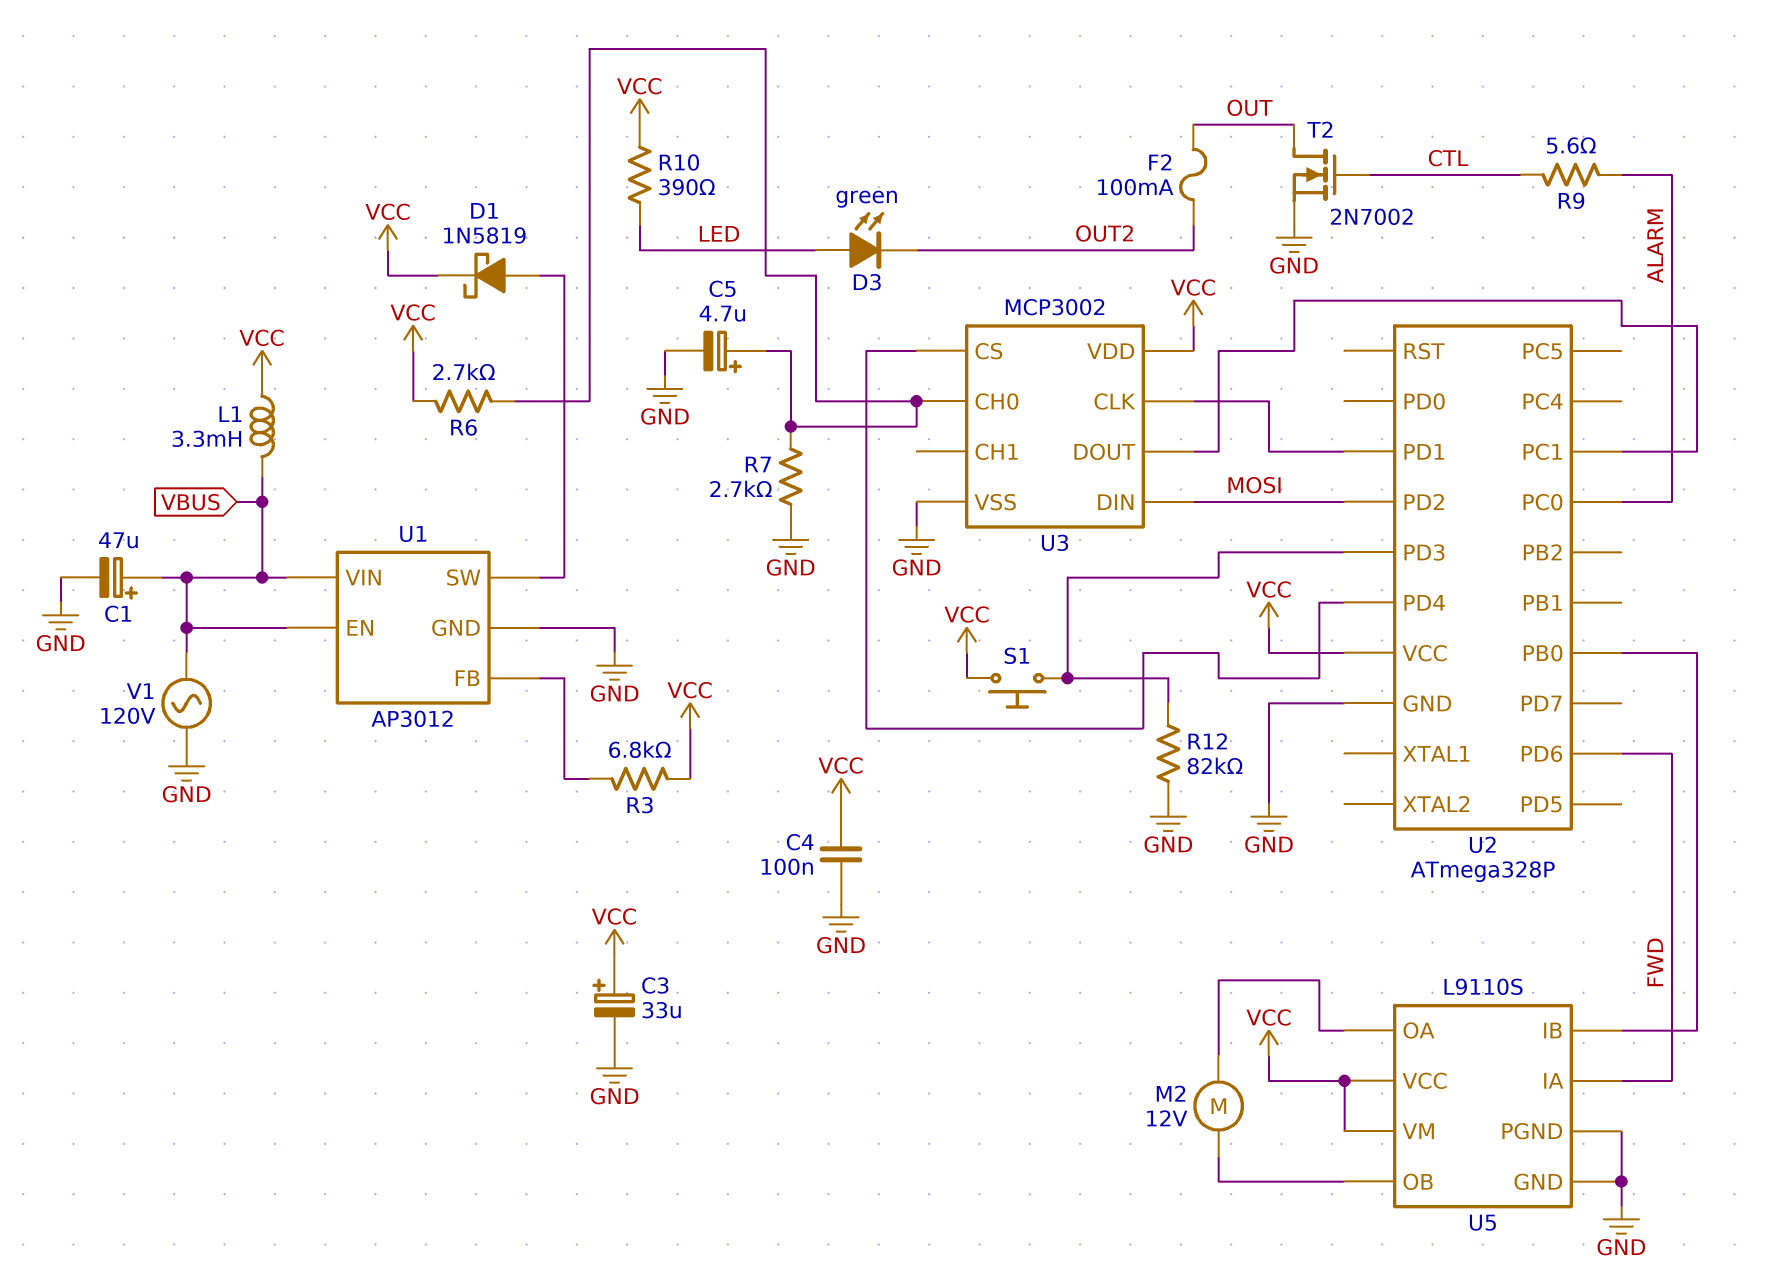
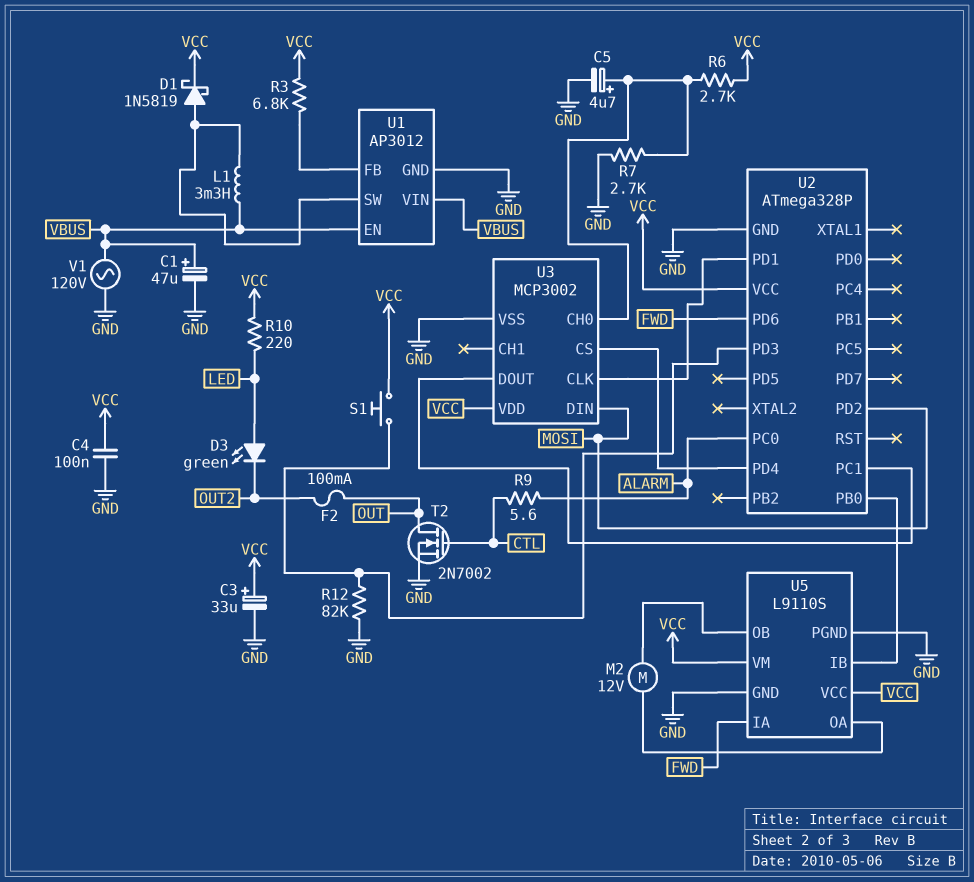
L1: 3.3mH (VBUS, VCC) -> 3.3mH (U1/SW, VBUS)
R10: 390 (LED, VCC) -> 220 (LED, VCC)

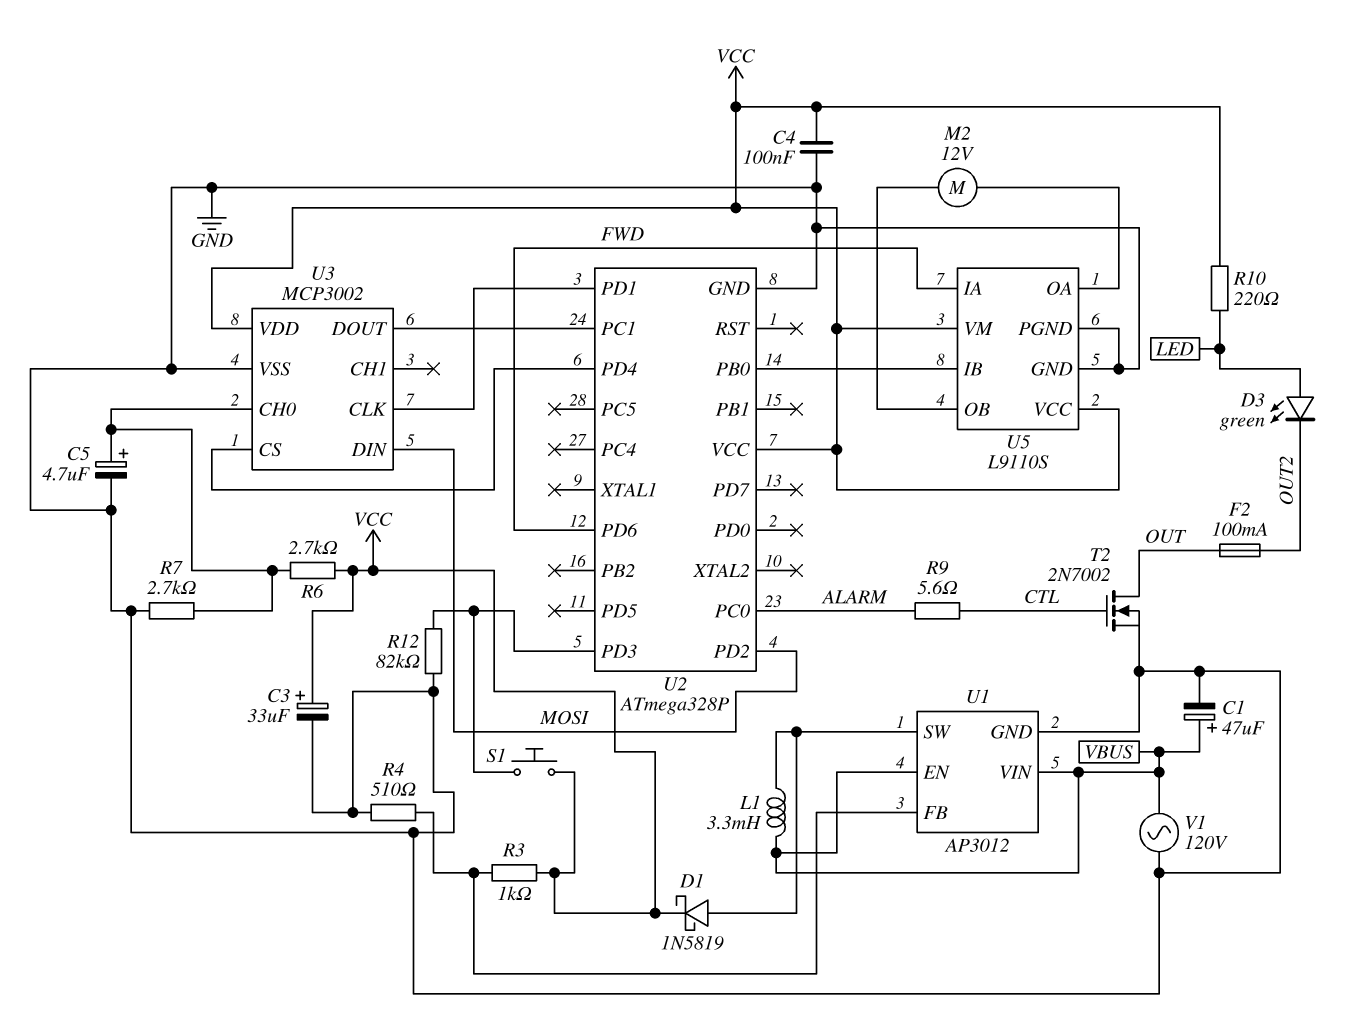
R3: 6.8k (U1/FB, VCC) -> 1k (U1/FB, VCC)
R4: none -> 510 (GND, U1/FB)

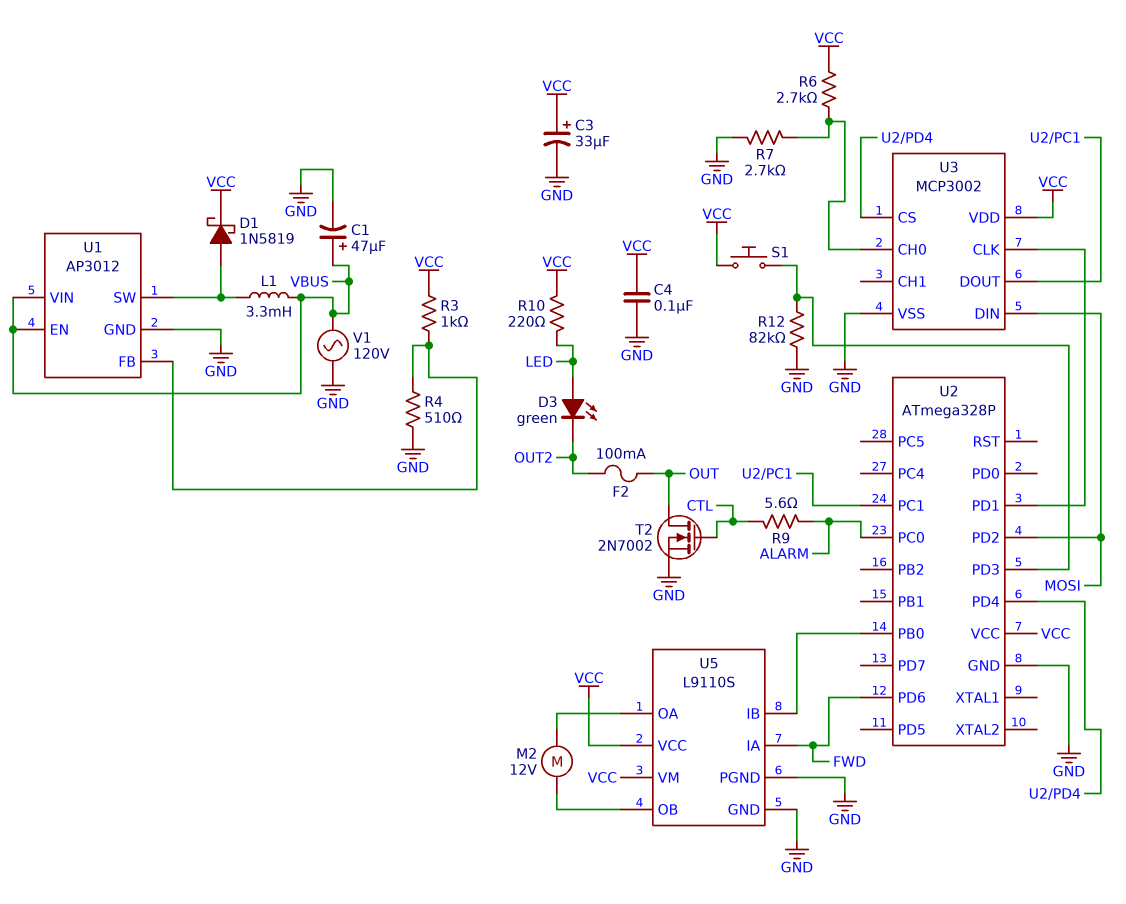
C5: 4.7uF (plus U3/CH0, minus GND) -> none

